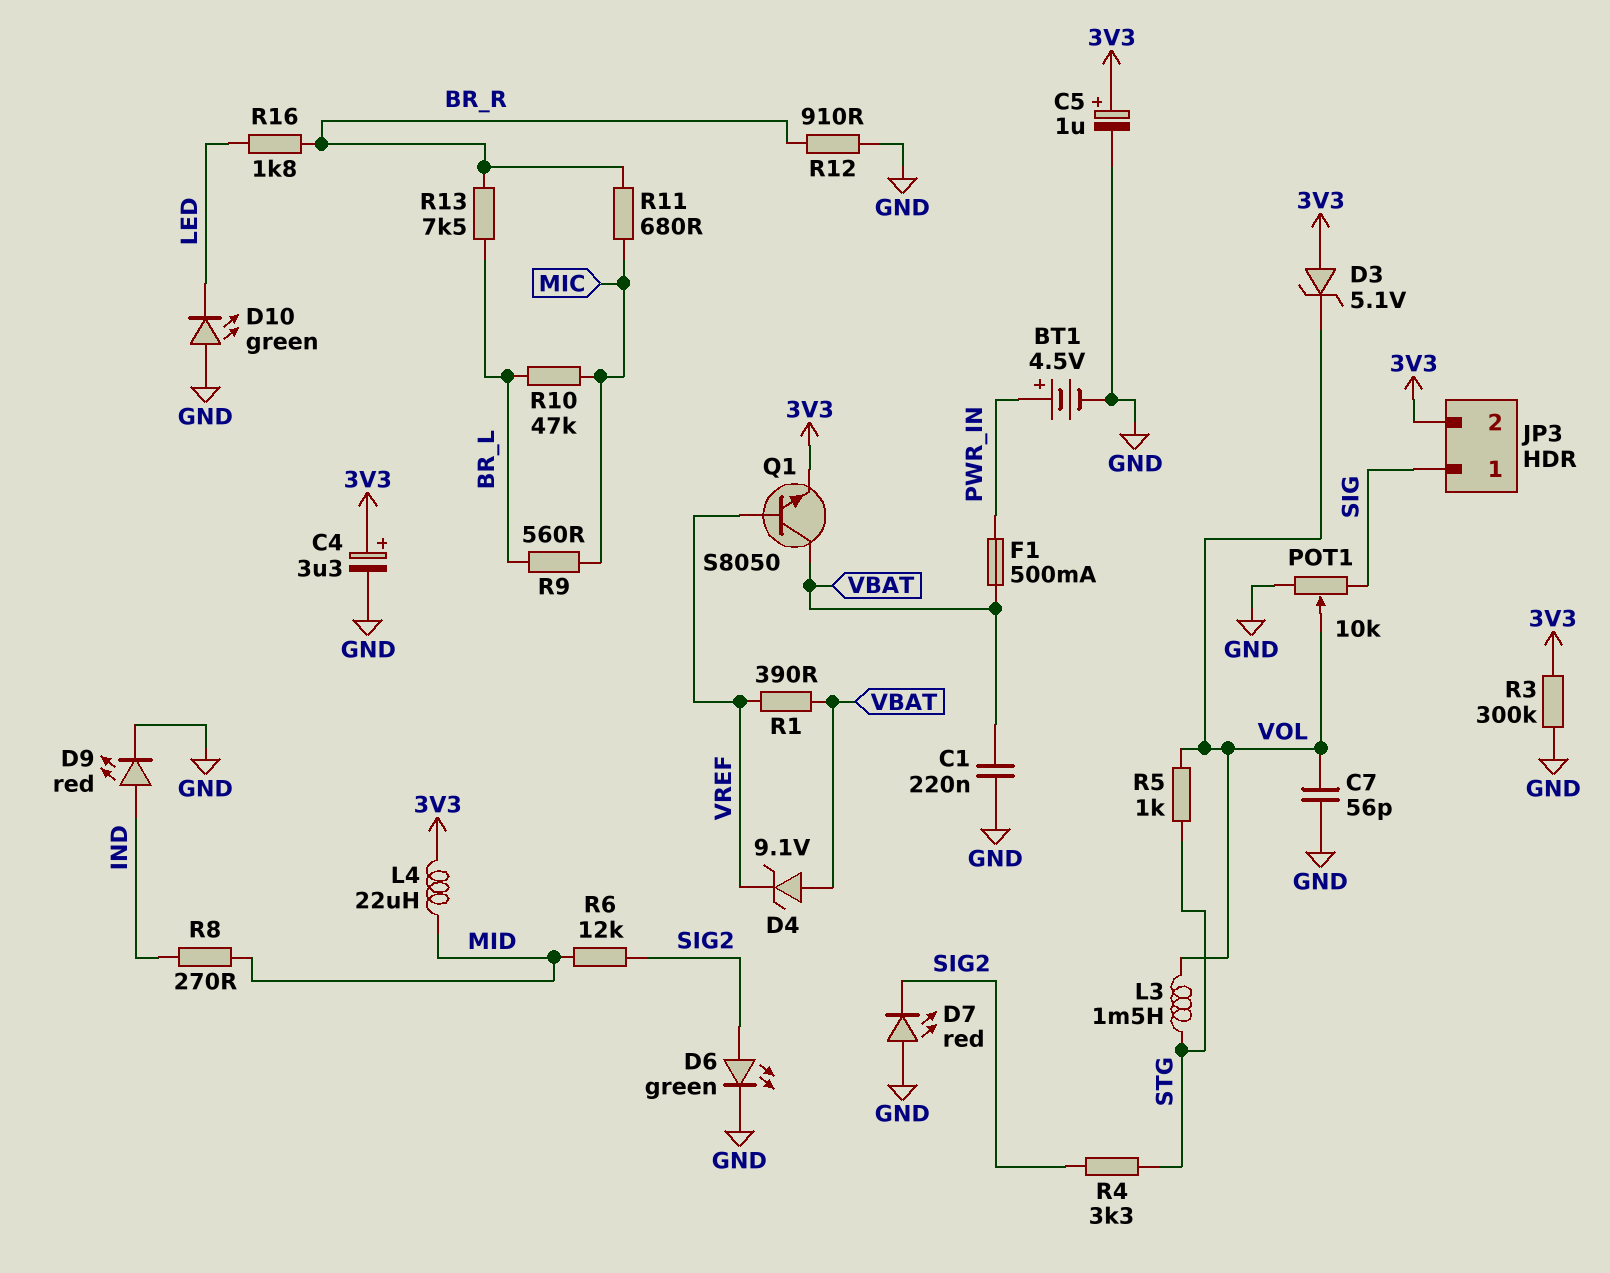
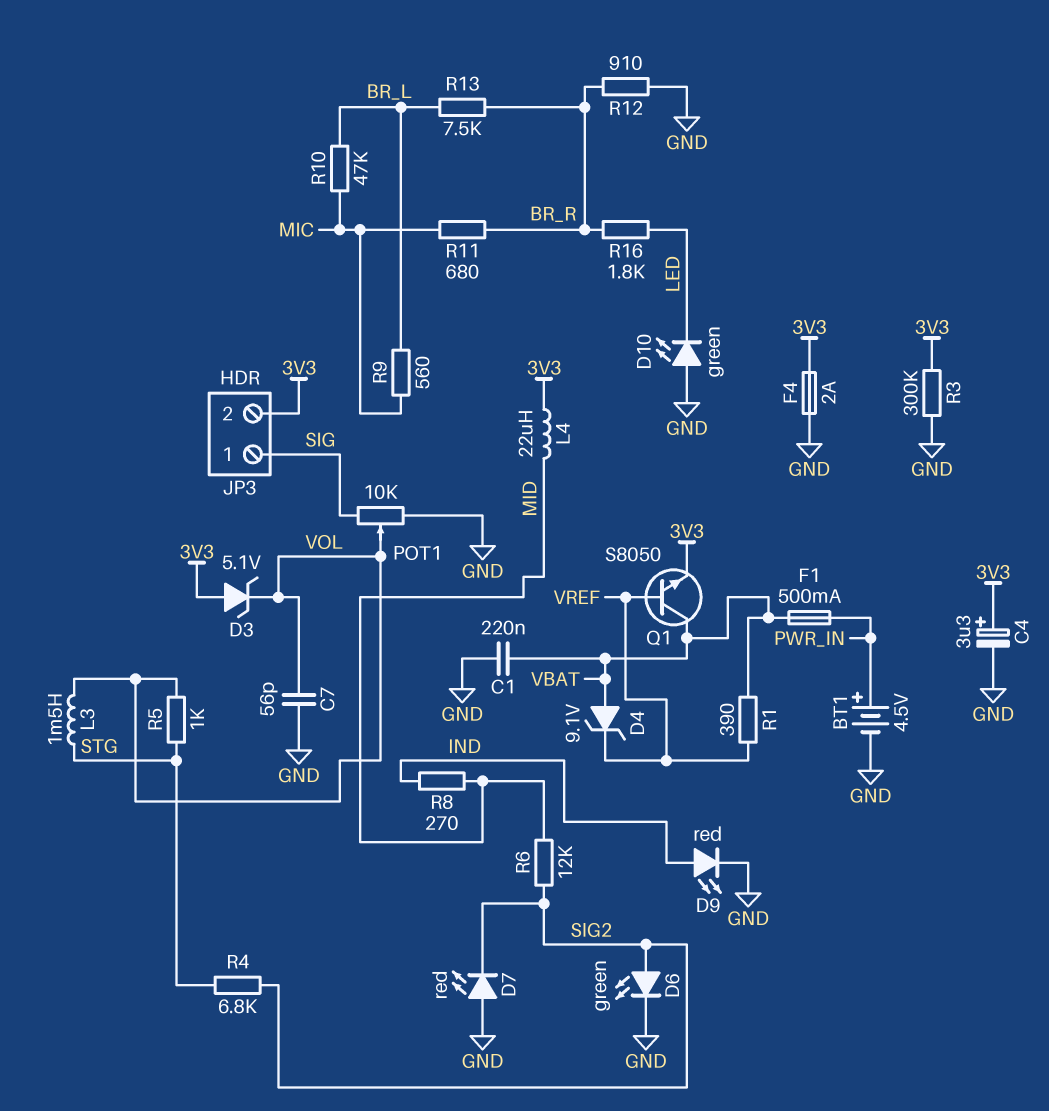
C5: 1uF (plus 3V3, minus GND) -> none
F4: none -> 2A (3V3, GND)
R4: 3.3k (SIG2, STG) -> 6.8k (SIG2, STG)

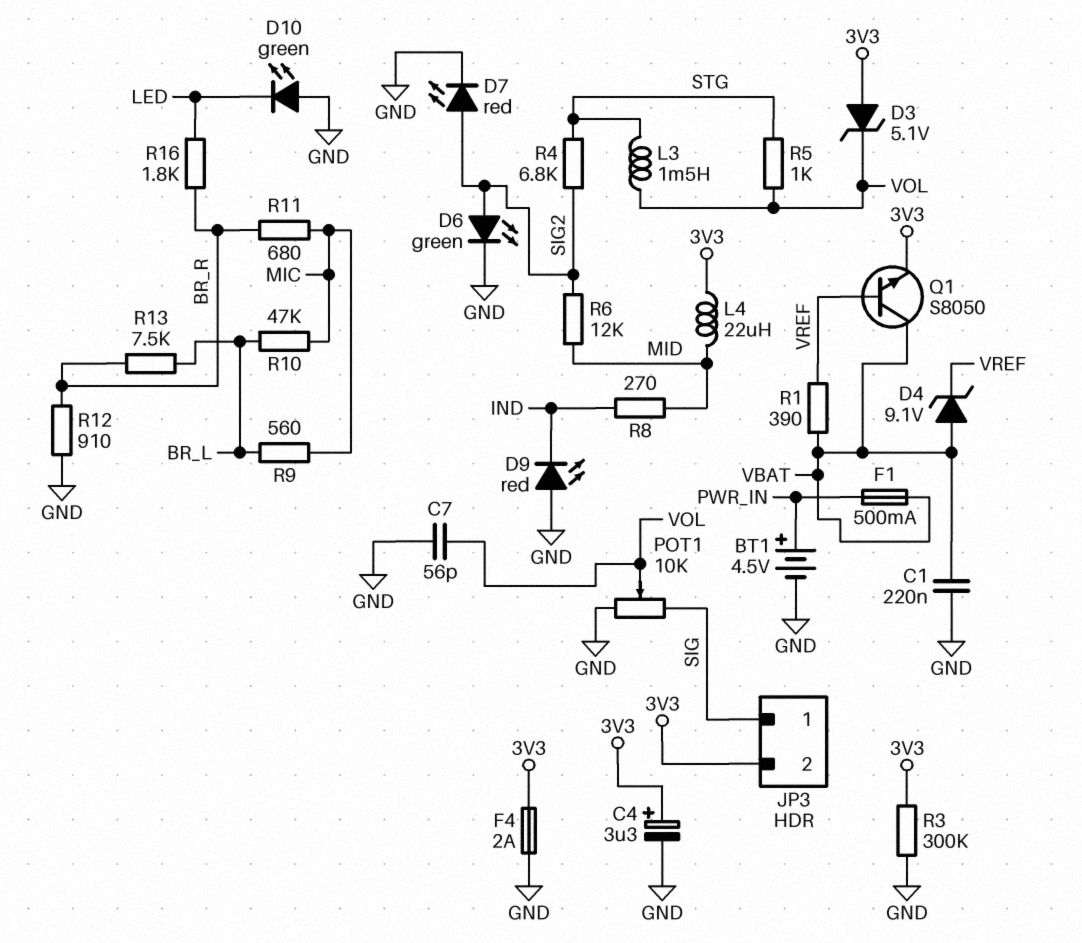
D7: LED red (A GND, K SIG2) -> LED red (A SIG2, K GND)
D9: LED red (A IND, K GND) -> LED red (A GND, K IND)

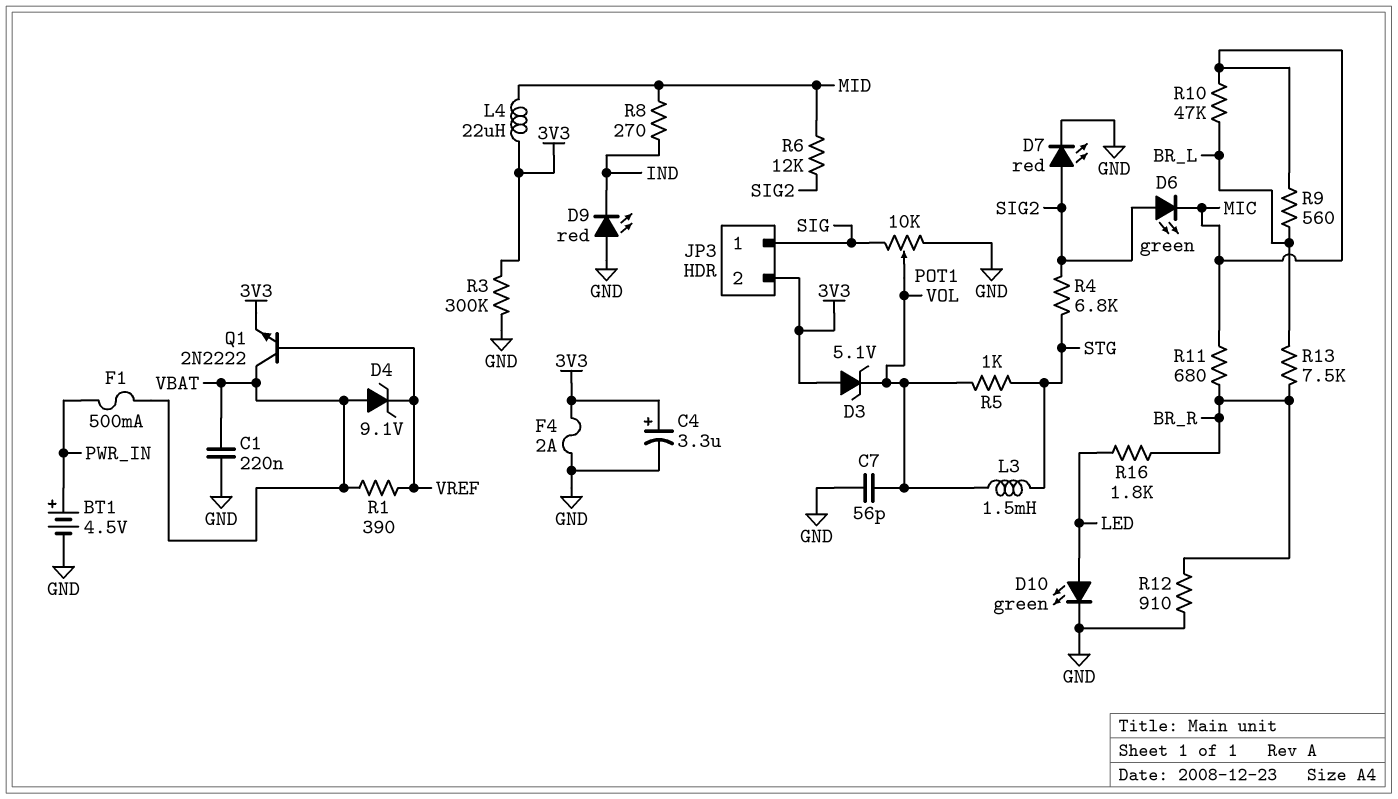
D6: LED green (A SIG2, K GND) -> LED green (A SIG2, K MIC)
D10: LED green (A GND, K LED) -> LED green (A LED, K GND)
Q1: NPN S8050 (B VREF, C VBAT, E 3V3) -> NPN 2N2222 (B VREF, C VBAT, E 3V3)

